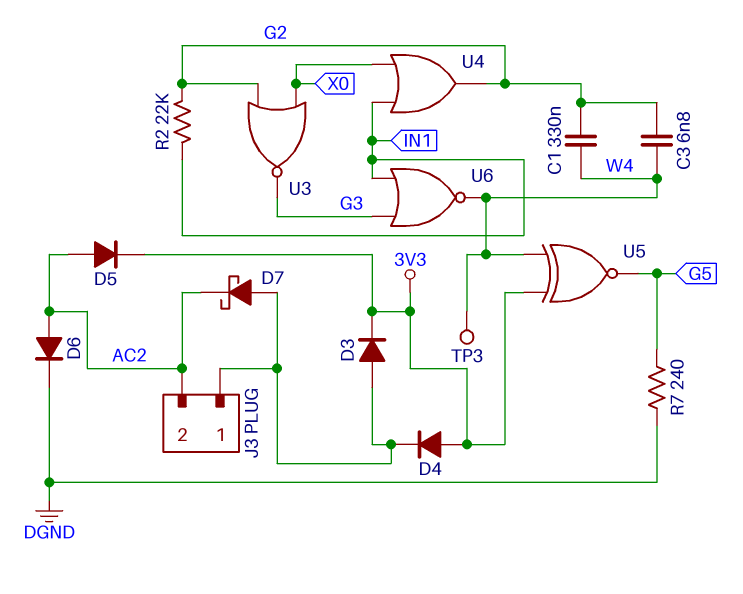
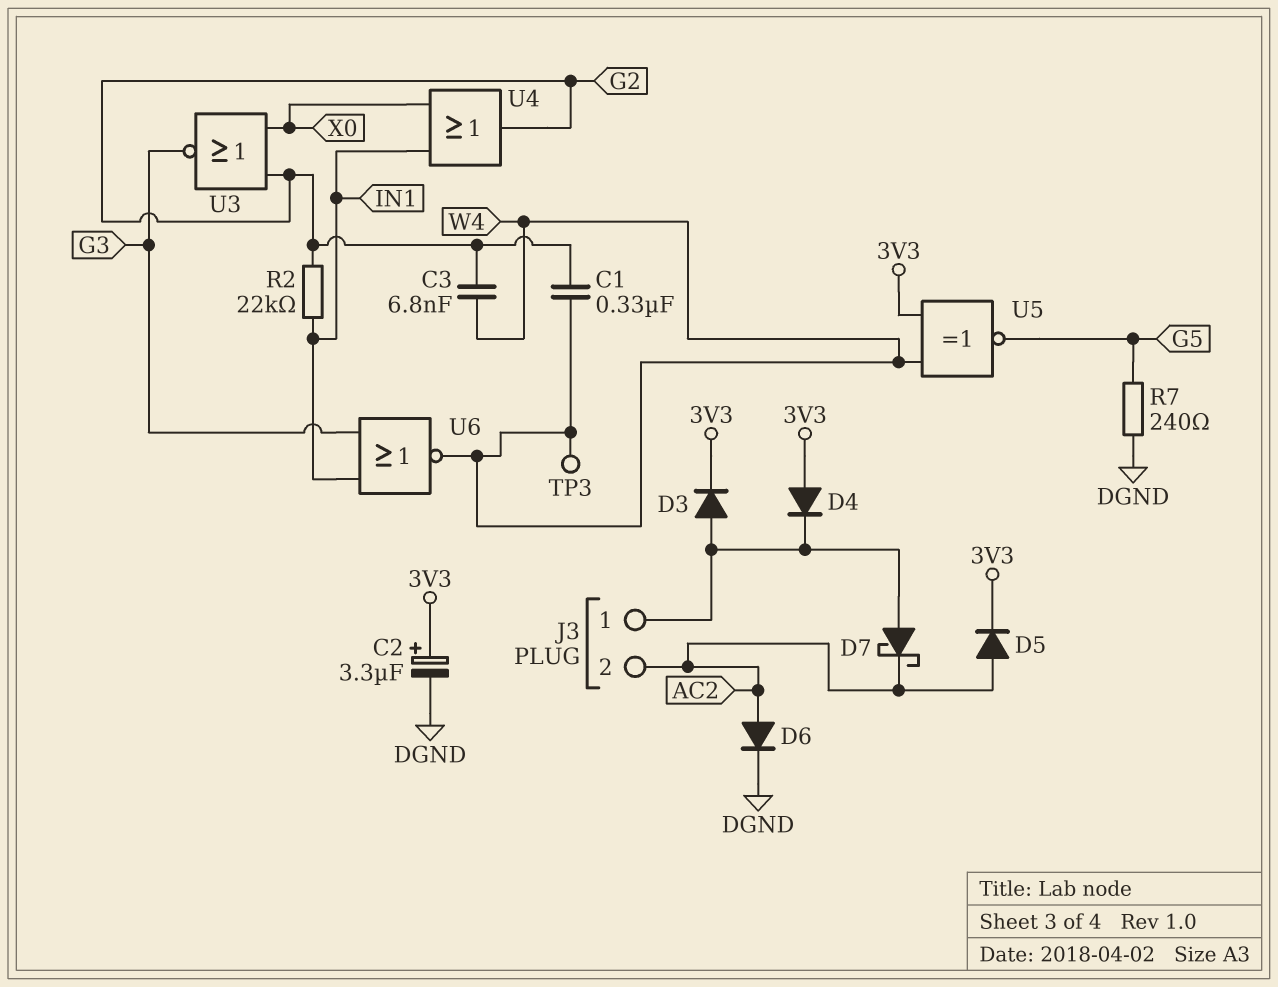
C2: none -> 3.3uF (plus 3V3, minus DGND)

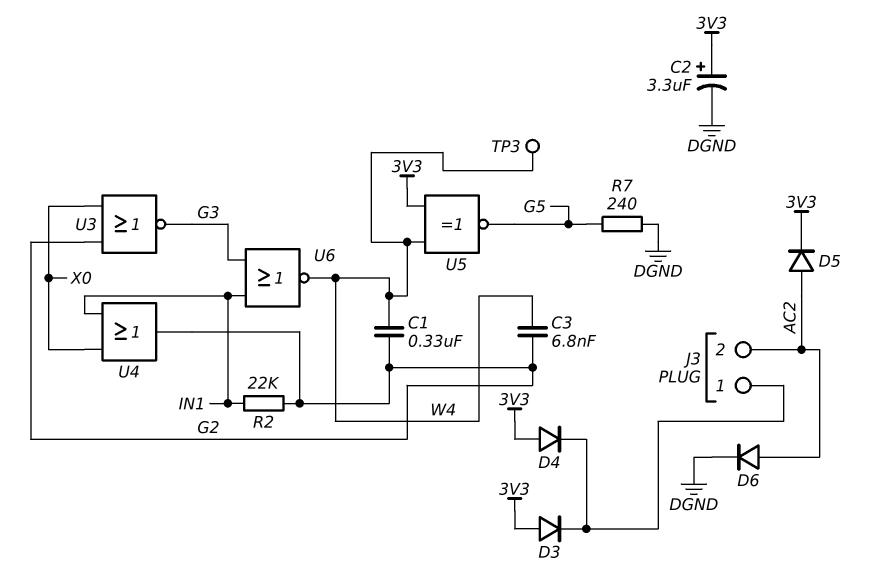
D3: diode (A J3/1, K 3V3) -> diode (A 3V3, K J3/1)
D7: schottky (A J3/1, K AC2) -> none

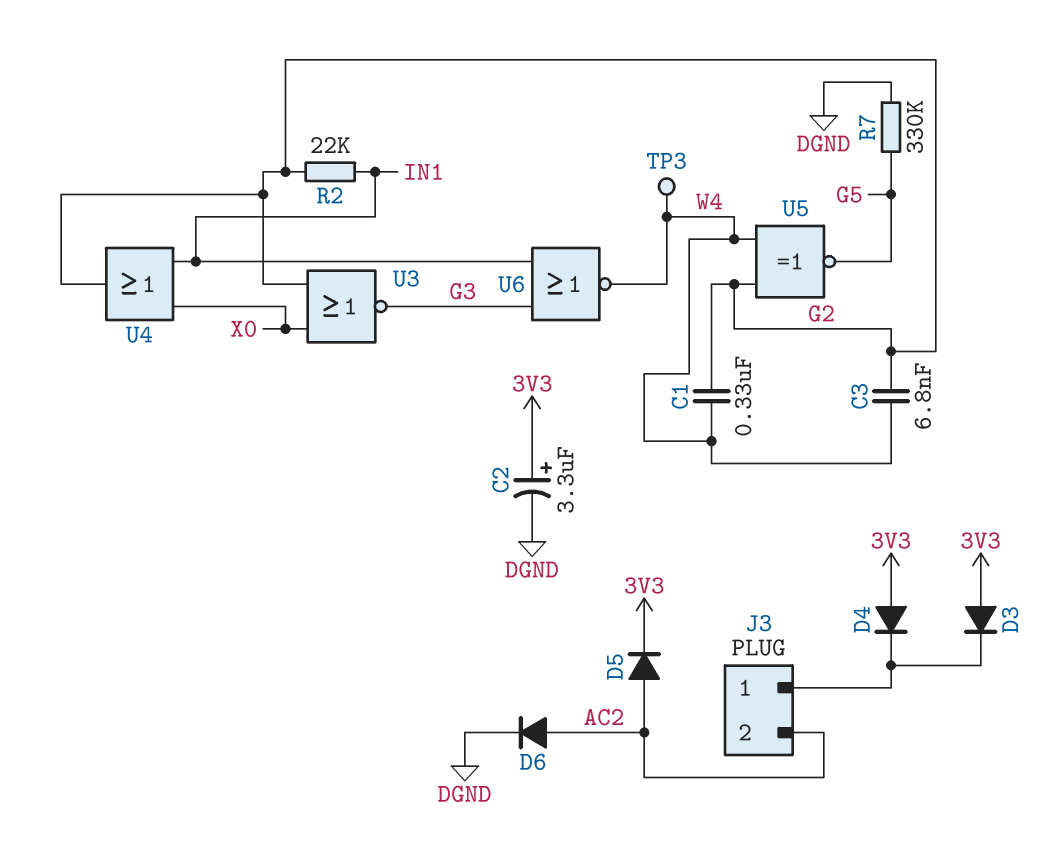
R7: 240 (DGND, G5) -> 330k (DGND, G5)
U5: XNOR (in 3V3, in W4, out G5) -> XNOR (in G2, in W4, out G5)

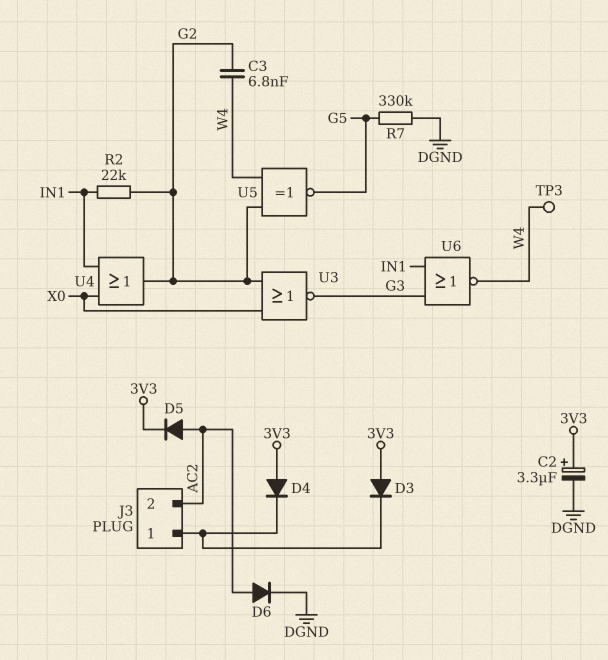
C1: 330nF (G2, W4) -> none

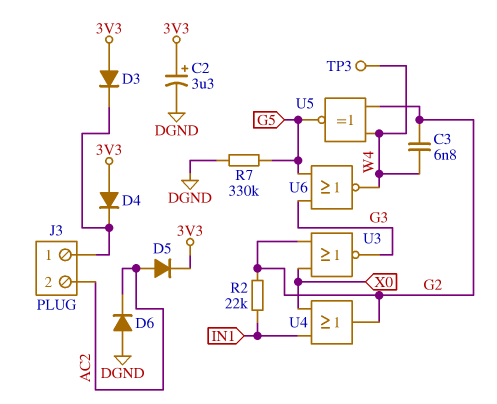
D6: diode (A AC2, K DGND) -> diode (A DGND, K AC2)
U6: NOR (in G3, in IN1, out W4) -> NOR (in G3, in G5, out W4)

